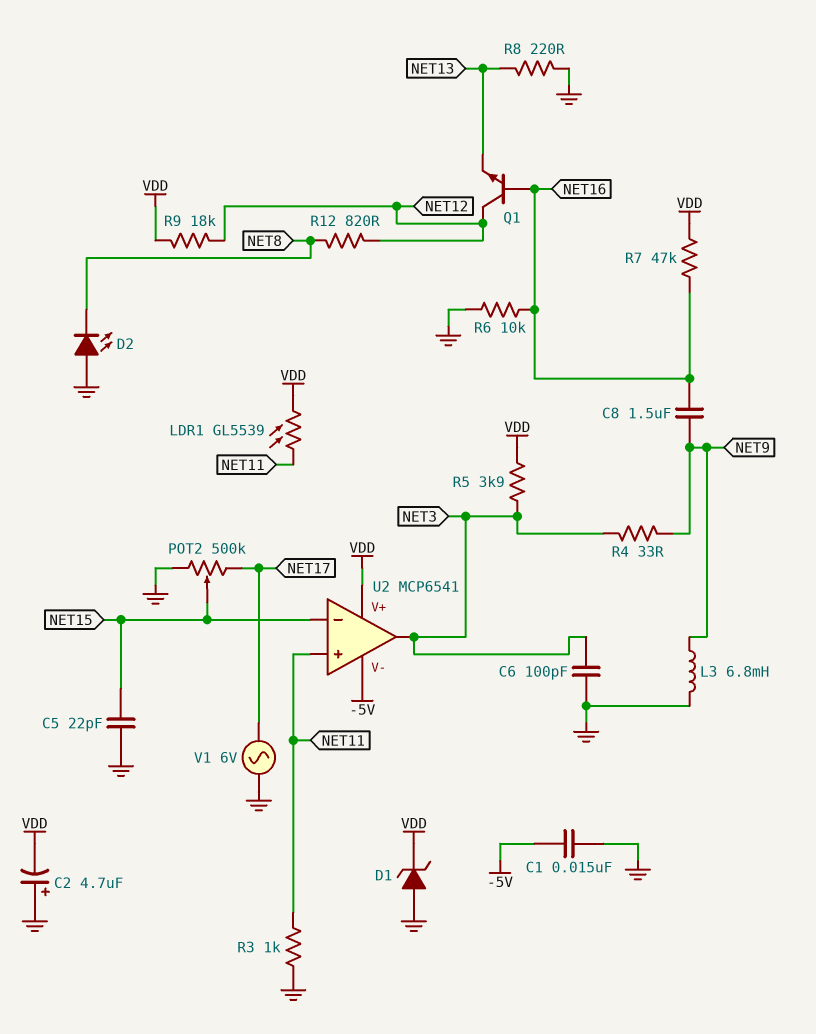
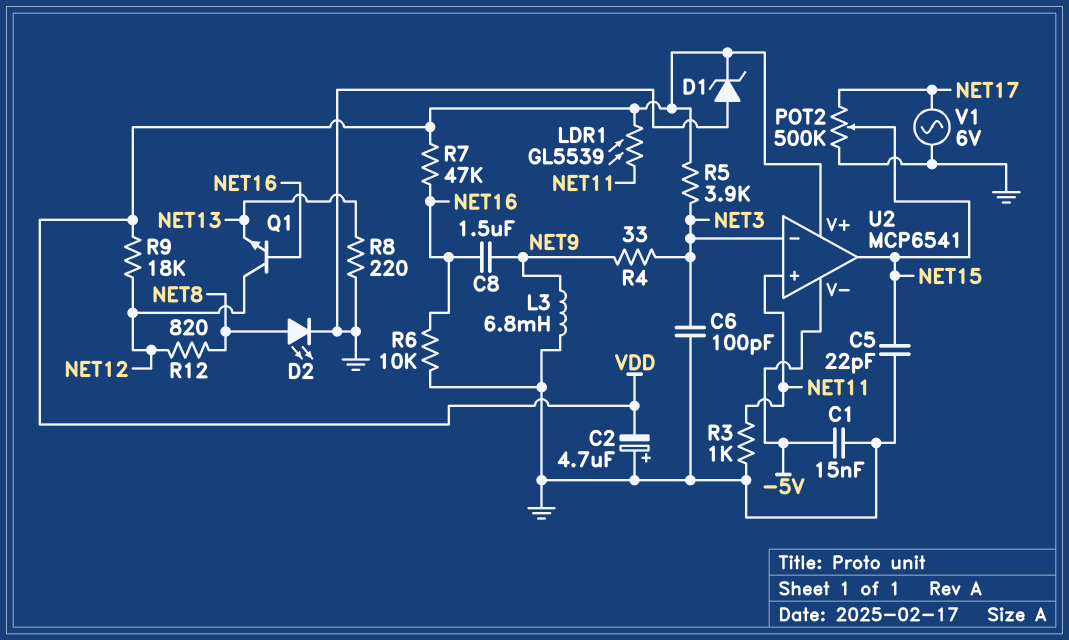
D2: LED (A GND, K NET8) -> LED (A NET8, K GND)
U2 pin in-: NET15 -> NET3
U2 pin out: NET3 -> NET15

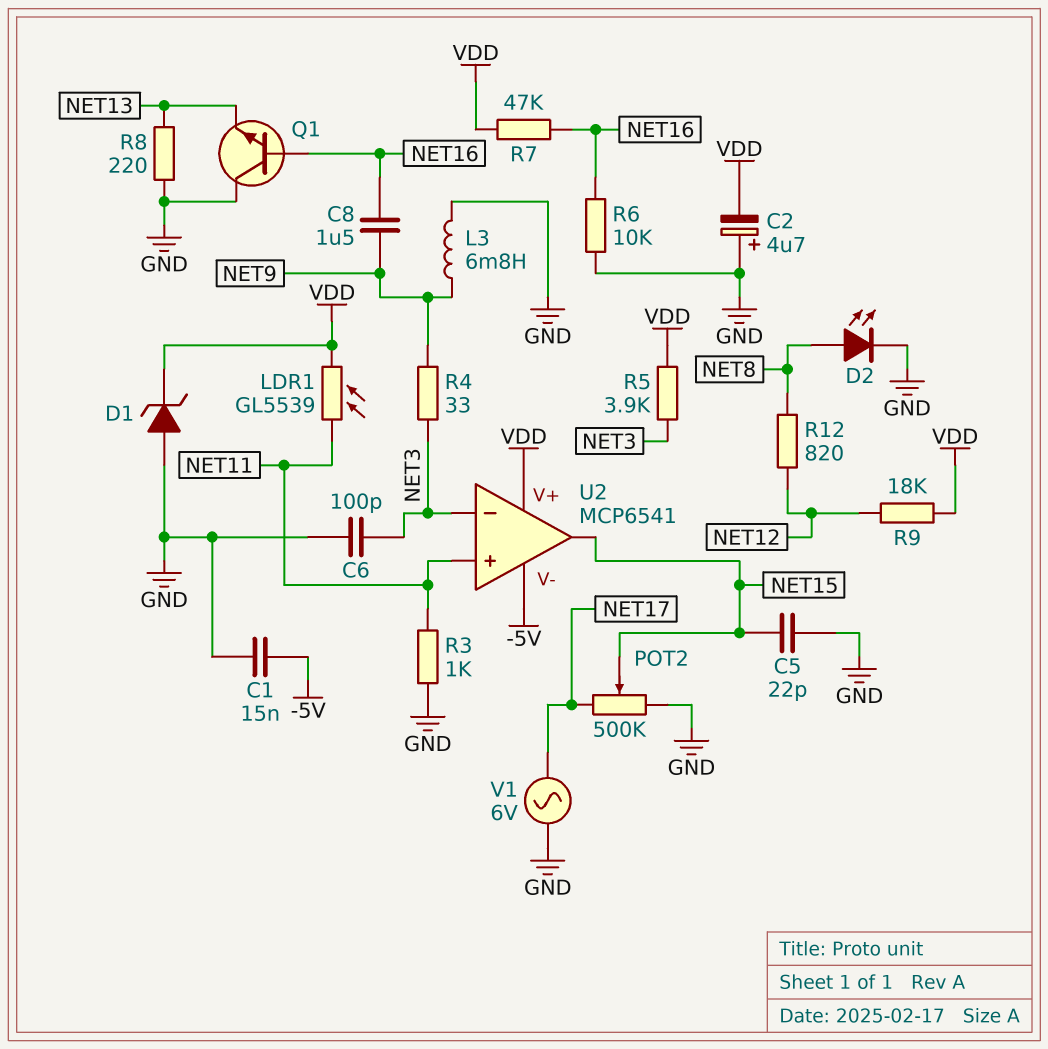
Q1: NPN (B NET16, C NET12, E NET13) -> NPN (B NET16, C GND, E NET13)

